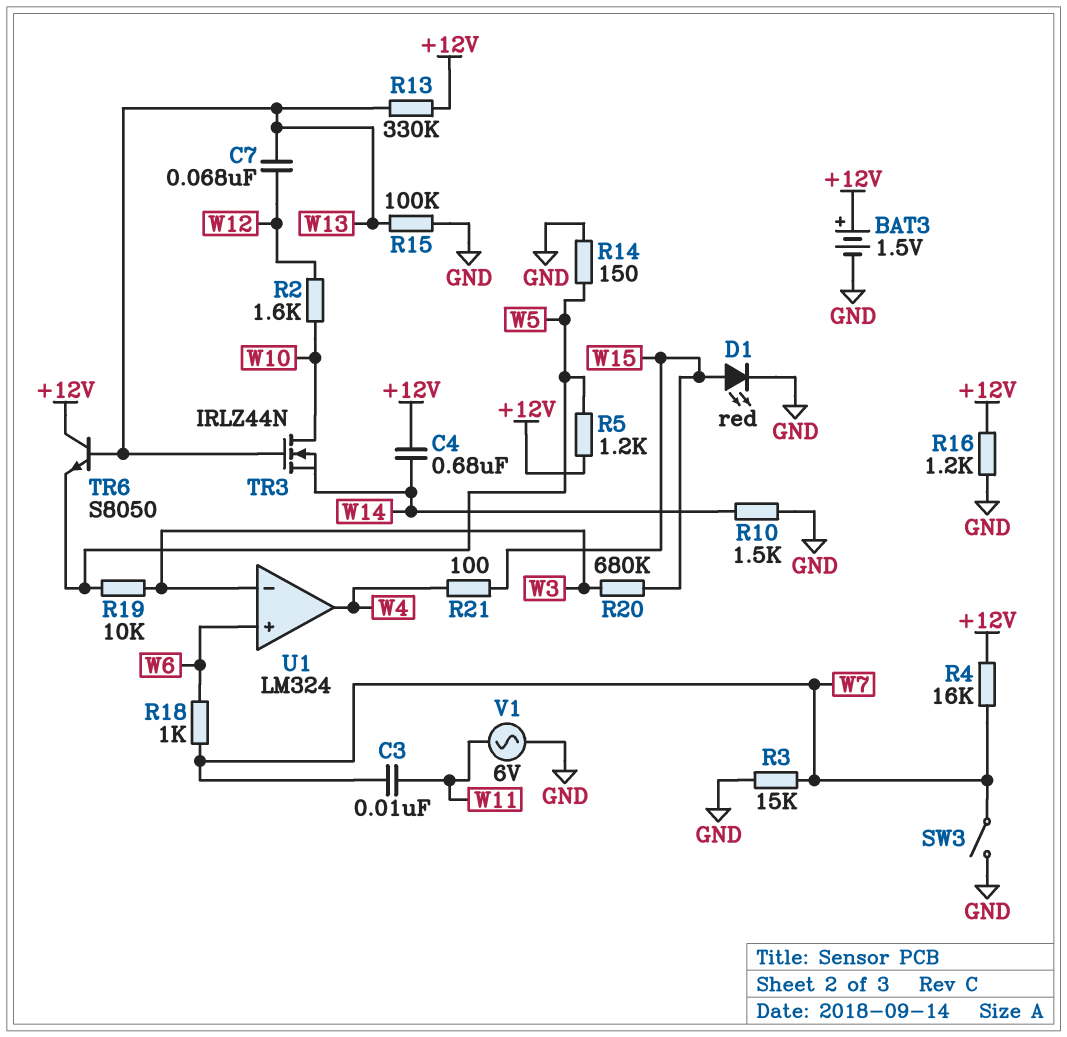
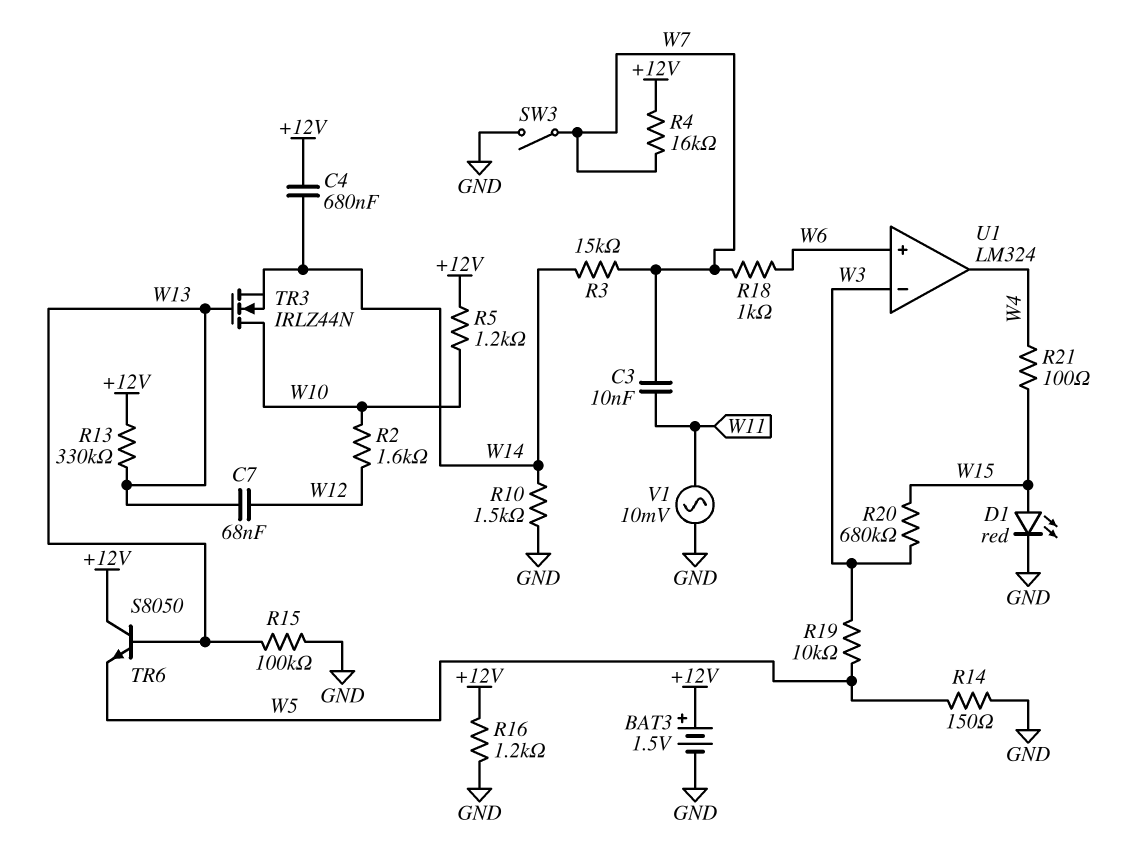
R3: 15k (GND, W7) -> 15k (W7, W14)
R5: 1.2k (+12V, W5) -> 1.2k (+12V, W10)
V1: AC 6V (GND, W11) -> AC 10mV (GND, W11)

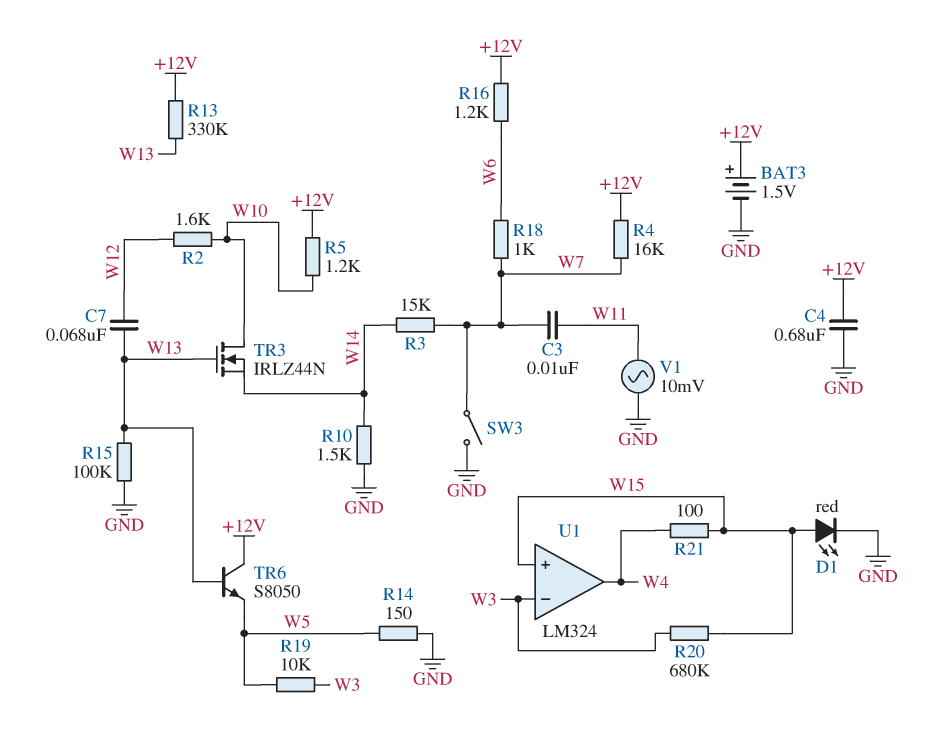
C4: 680nF (+12V, W14) -> 680nF (+12V, GND)
R16: 1.2k (+12V, GND) -> 1.2k (+12V, W6)
U1 pin in+: W6 -> W15

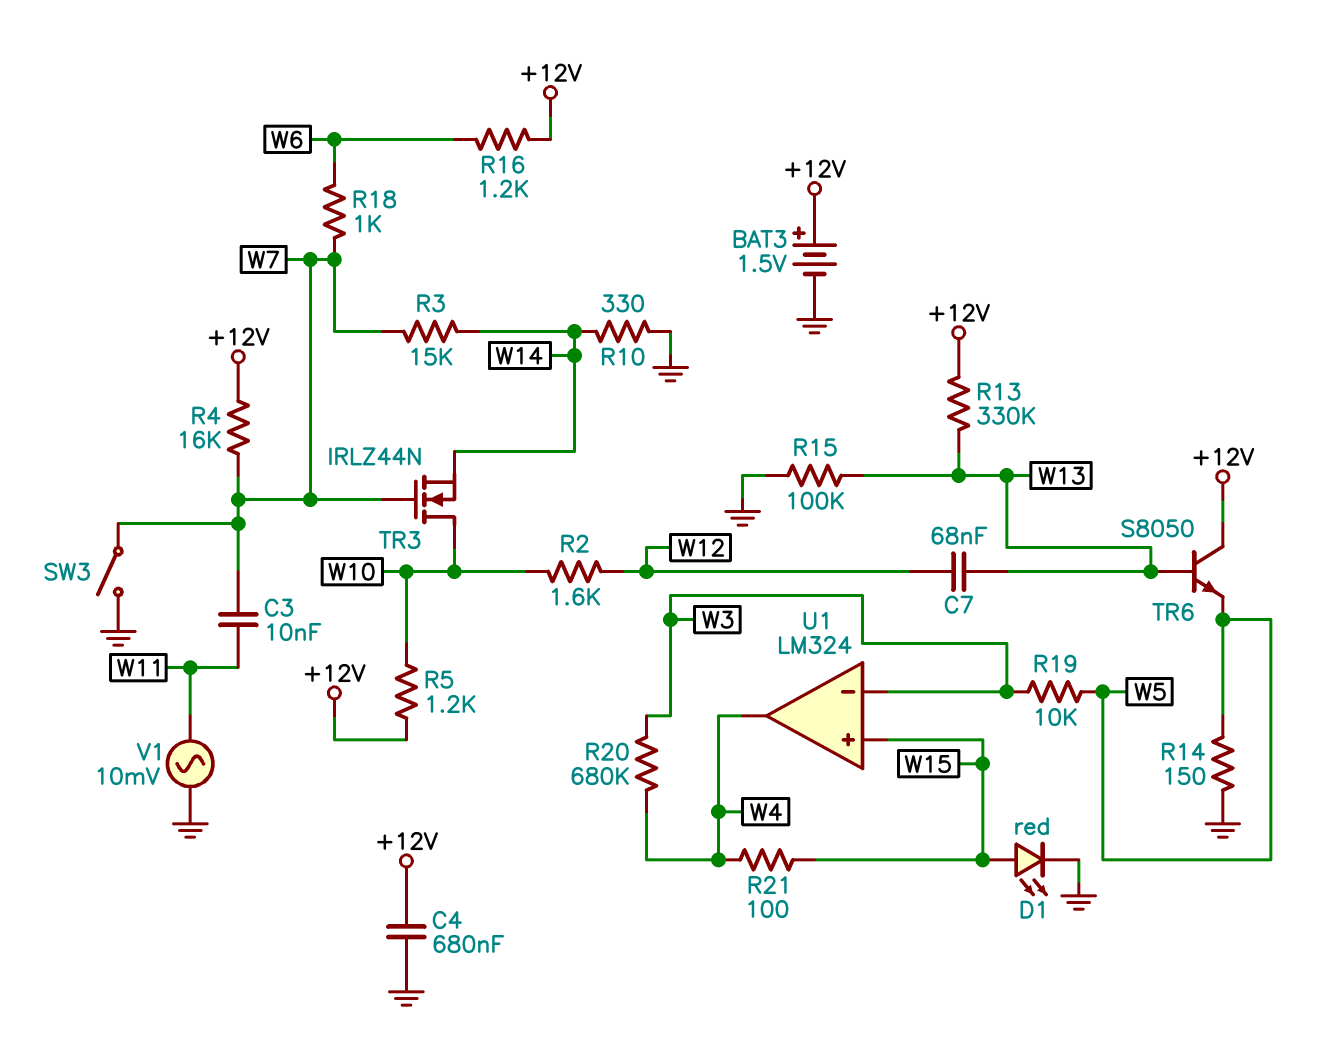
R10: 1.5k (GND, W14) -> 330 (GND, W14)
R20: 680k (W3, W15) -> 680k (W3, W4)
TR3: NMOS IRLZ44N (G W13, D W10, S W14) -> NMOS IRLZ44N (G W7, D W10, S W14)

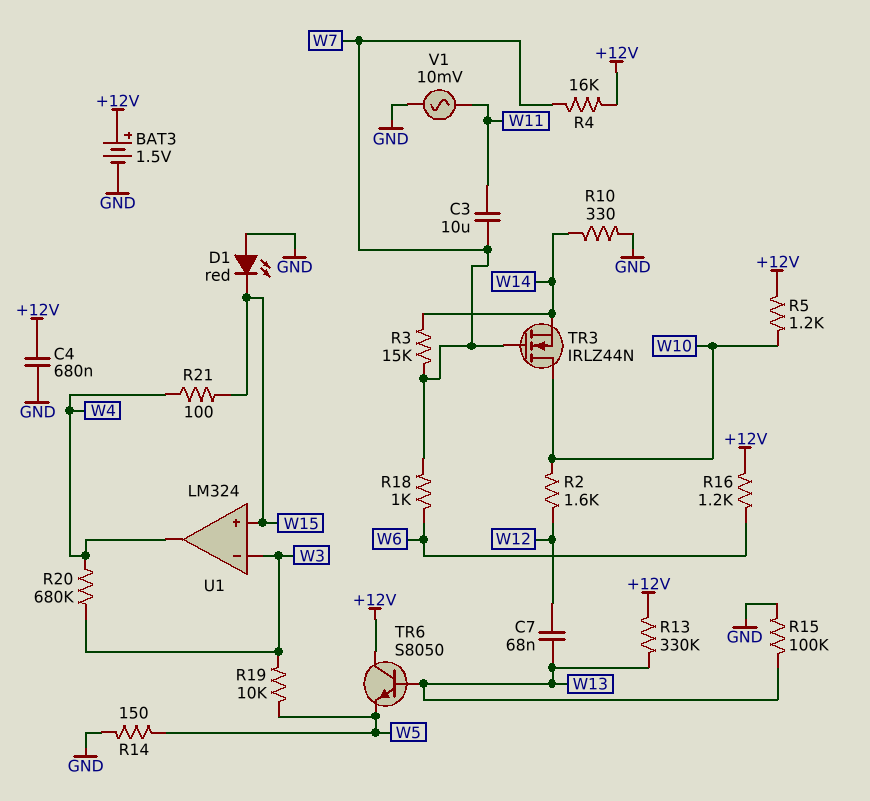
C3: 10nF (W7, W11) -> 10uF (W7, W11)
D1: LED red (A W15, K GND) -> LED red (A GND, K W15)
SW3: switch (GND, W7) -> none

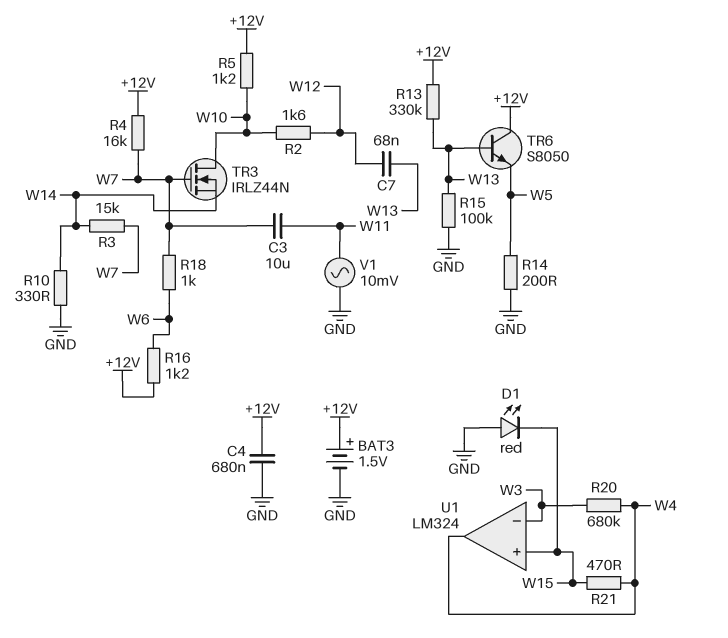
R14: 150 (GND, W5) -> 200 (GND, W5)
R19: 10k (W3, W5) -> none
R21: 100 (W4, W15) -> 470 (W4, W15)

